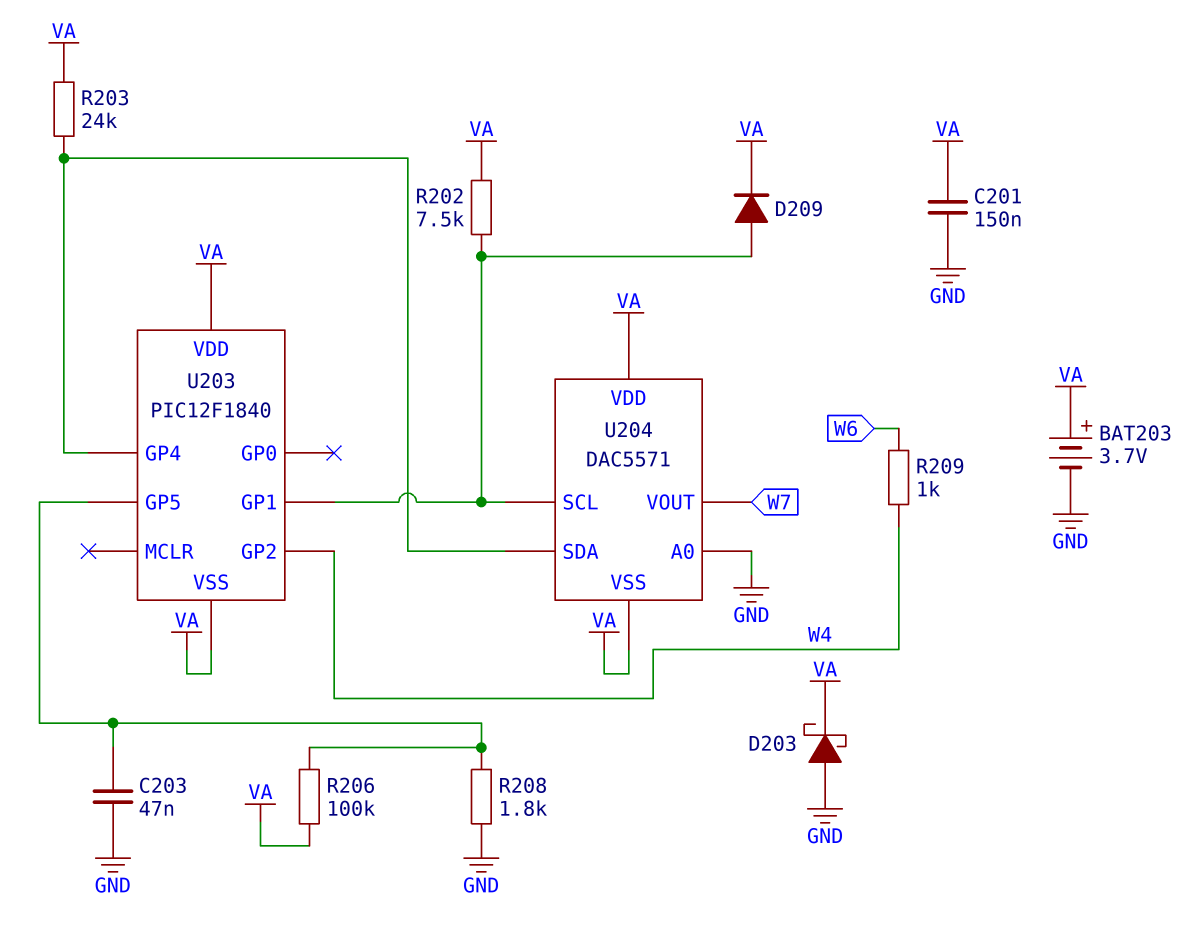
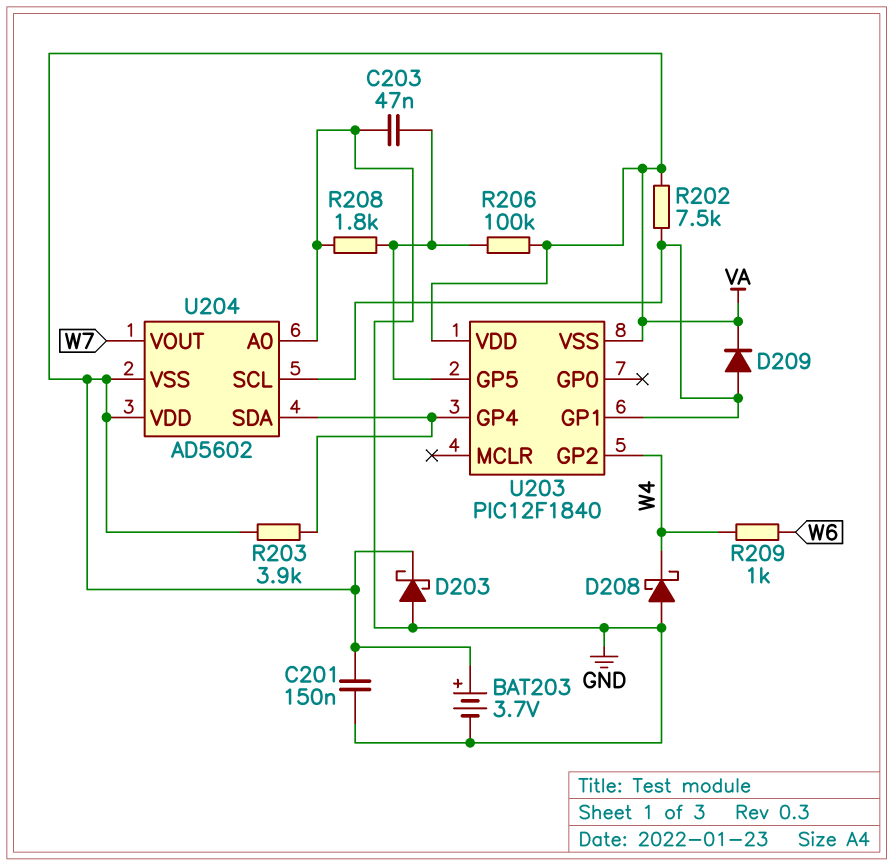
D208: none -> schottky (A GND, K W4)
R203: 24k (U203/GP4, VA) -> 3.9k (U203/GP4, VA)
U204: DAC5571 -> AD5602

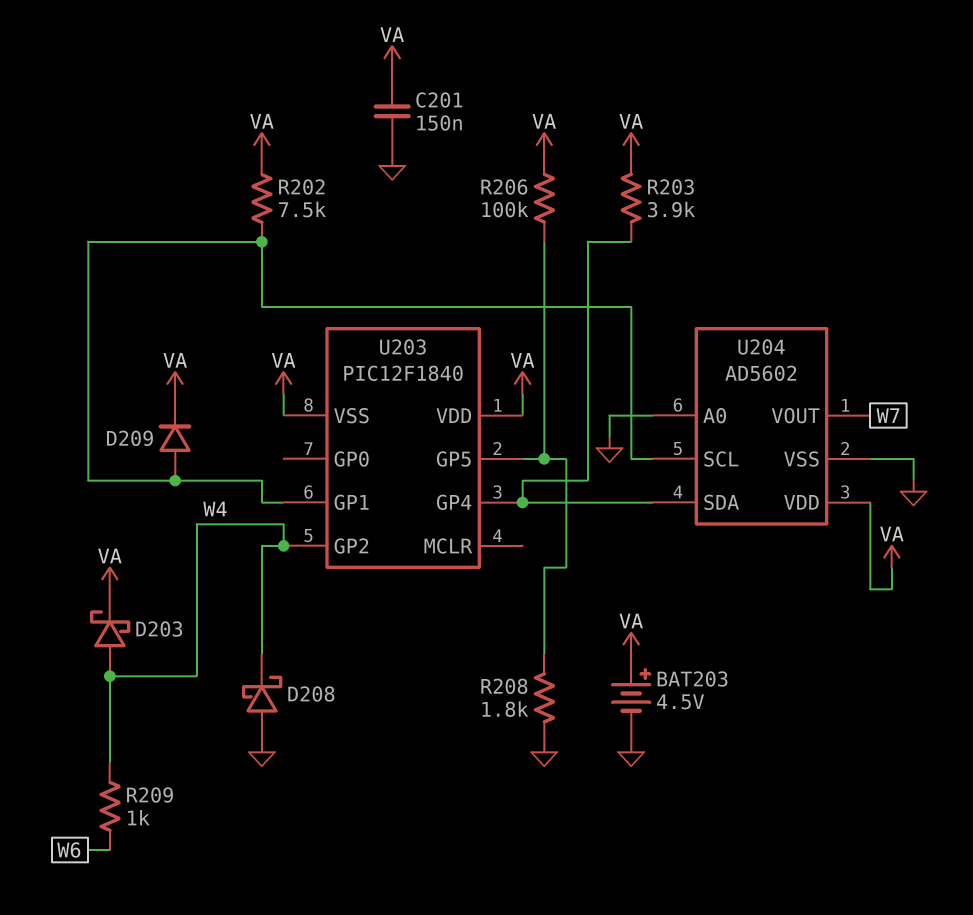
BAT203: 3.7V (plus VA, minus GND) -> 4.5V (plus VA, minus GND)
C203: 47nF (GND, U203/GP5) -> none
D203: schottky (A GND, K VA) -> schottky (A W4, K VA)
U204 pin VSS: VA -> GND

